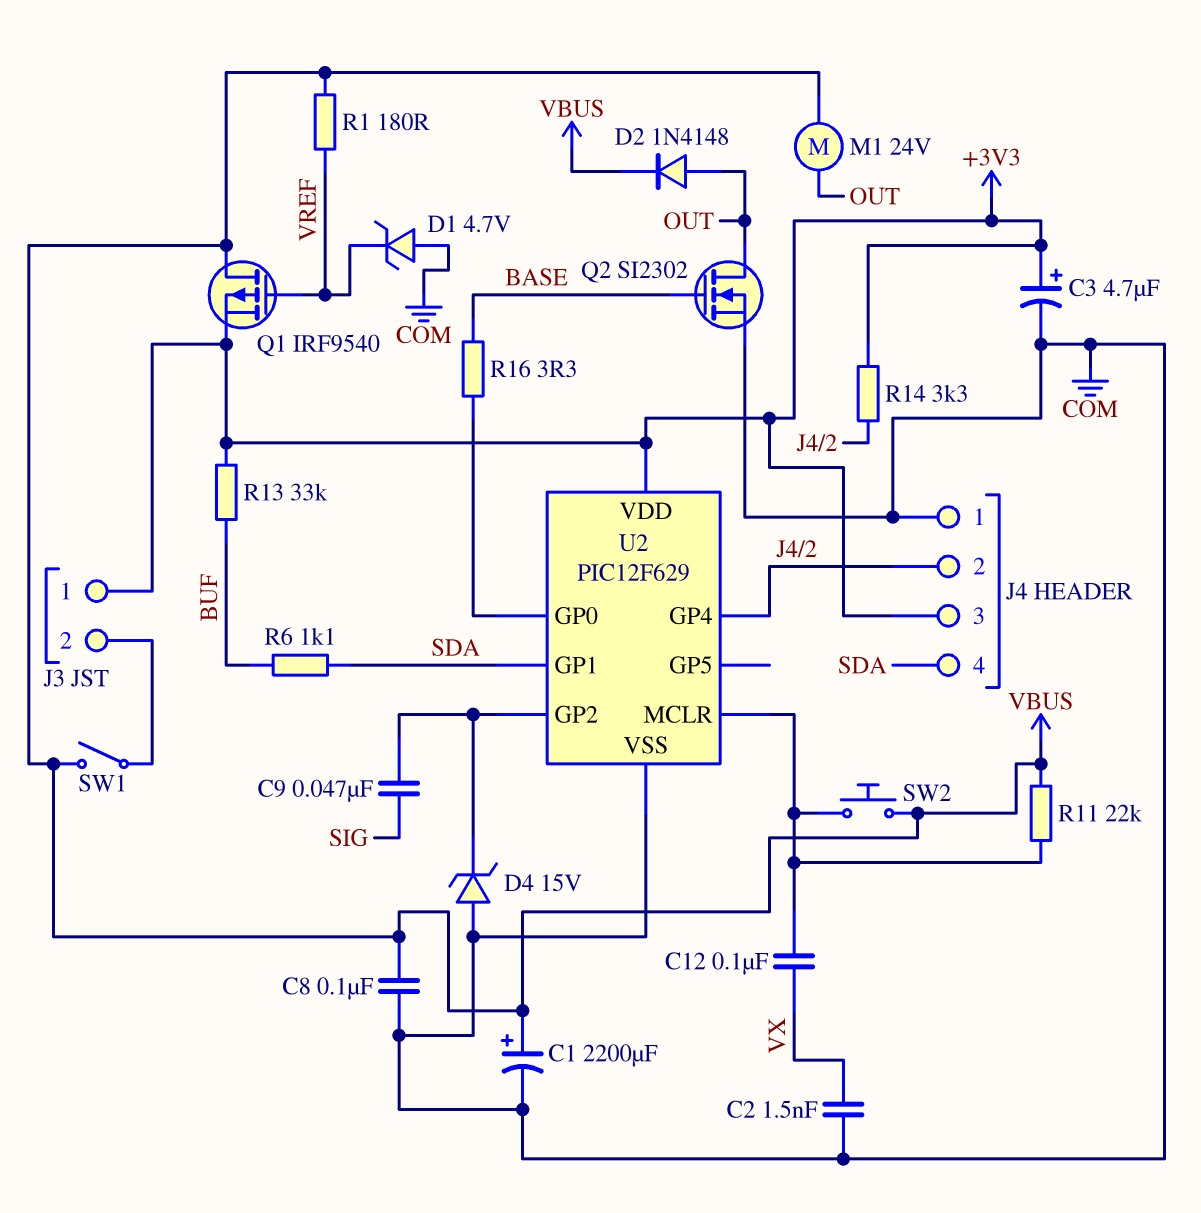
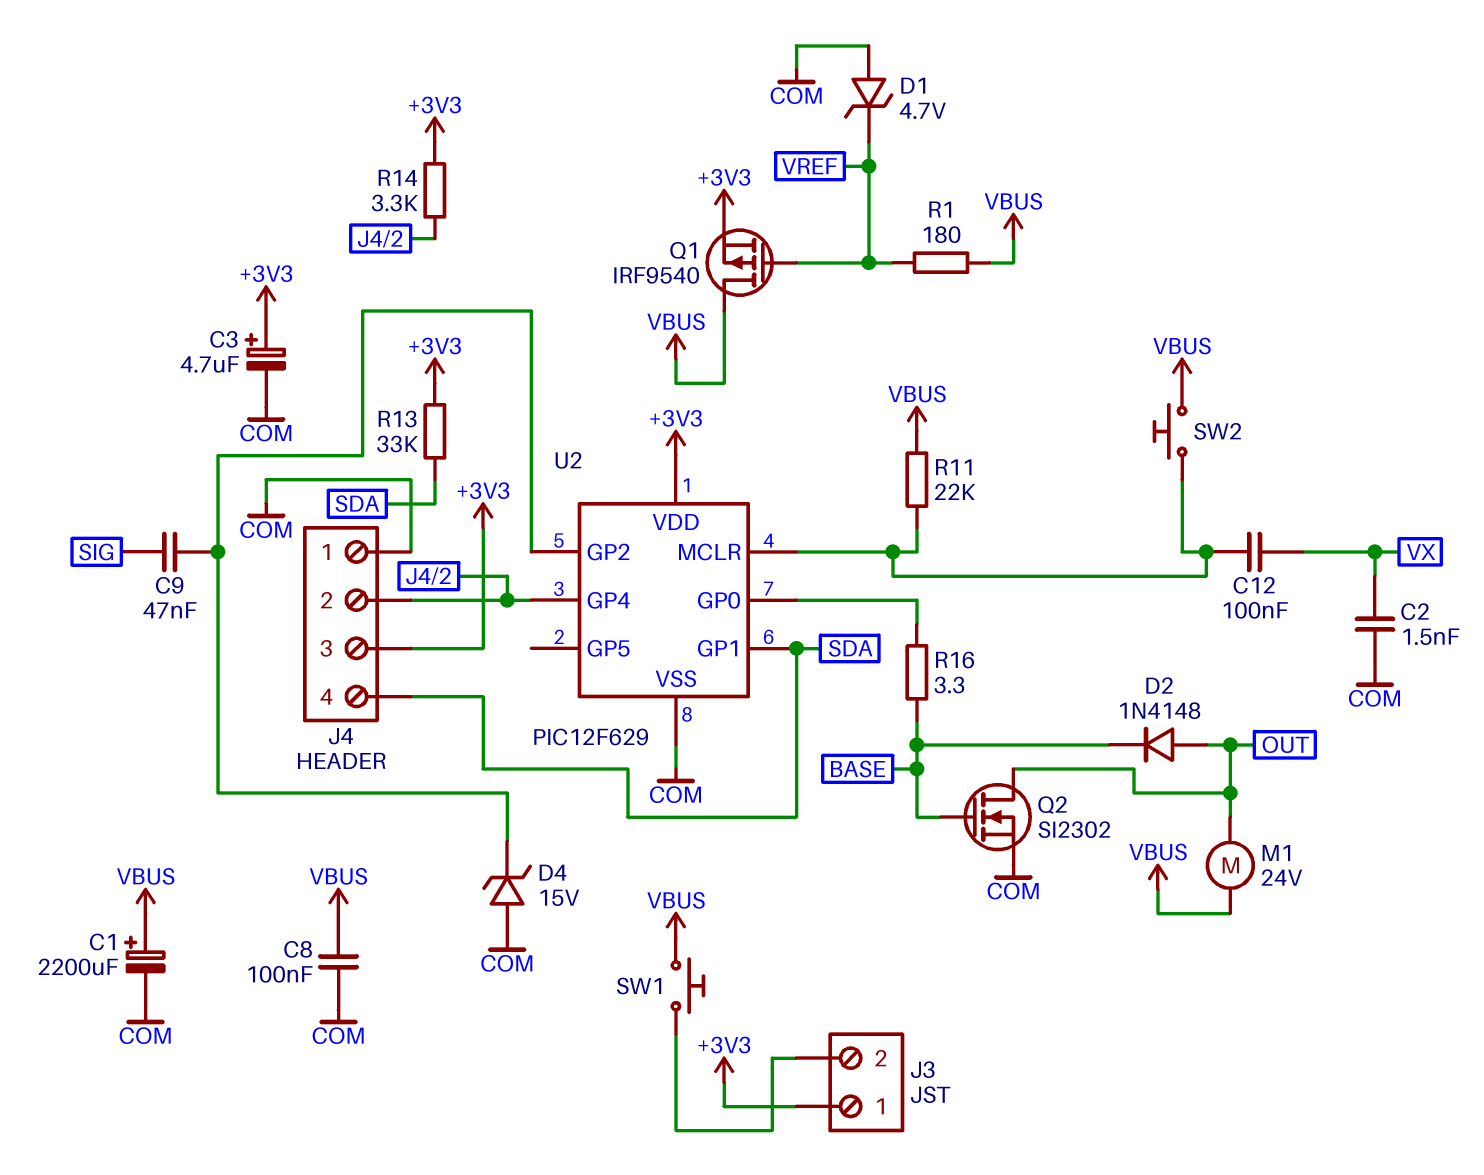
D2: diode 1N4148 (A OUT, K VBUS) -> diode 1N4148 (A OUT, K BASE)
R6: 1.1k (BUF, SDA) -> none
R13: 33k (+3V3, BUF) -> 33k (+3V3, SDA)
SW1: switch (J3/2, VBUS) -> button (J3/2, VBUS)

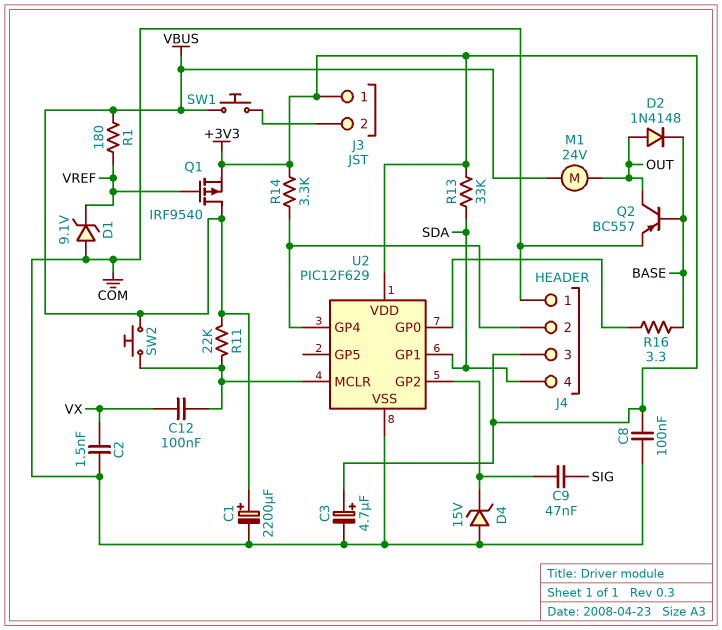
C8: 100nF (COM, VBUS) -> 100nF (+3V3, COM)
D1: zener 4.7V (A COM, K VREF) -> zener 9.1V (A COM, K VREF)
Q2: NMOS SI2302 (G BASE, D OUT, S COM) -> PNP BC557 (B BASE, C OUT, E COM)

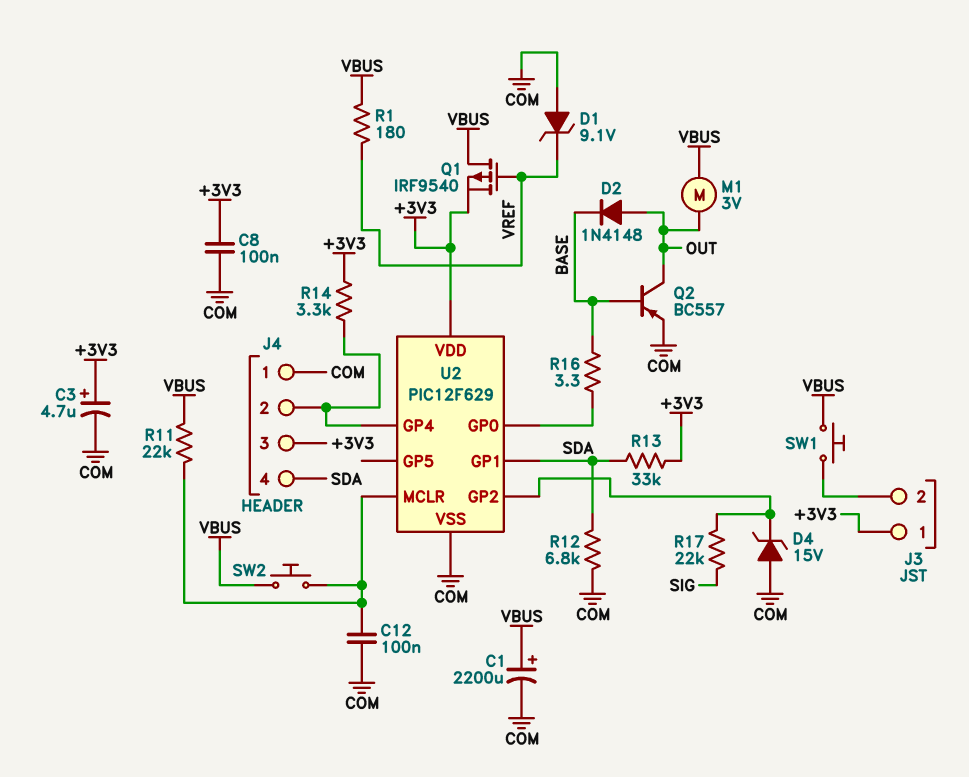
C2: 1.5nF (COM, VX) -> none
C9: 47nF (SIG, U2/GP2) -> none
C12: 100nF (U2/MCLR, VX) -> 100nF (COM, U2/MCLR)
M1: motor 24V (OUT, VBUS) -> motor 3V (OUT, VBUS)
R12: none -> 6.8k (COM, SDA)
R17: none -> 22k (SIG, U2/GP2)

